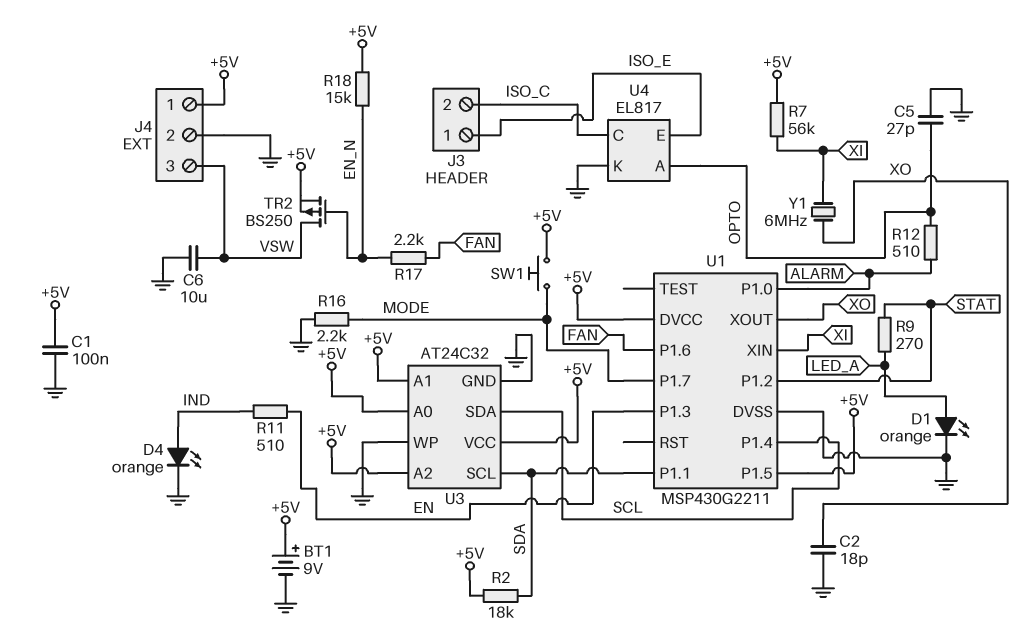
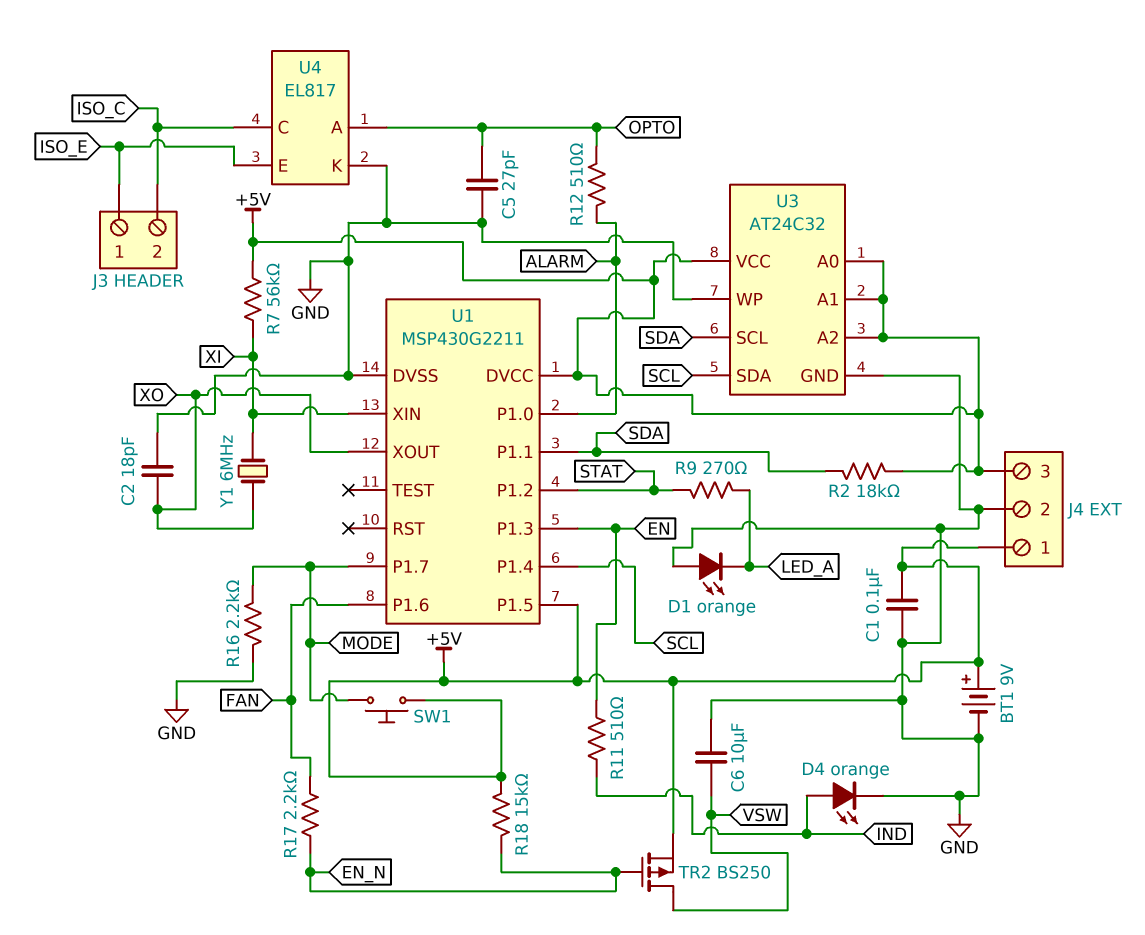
D1: LED orange (A LED_A, K GND) -> LED orange (A GND, K LED_A)
J4 pin 3: VSW -> +5V

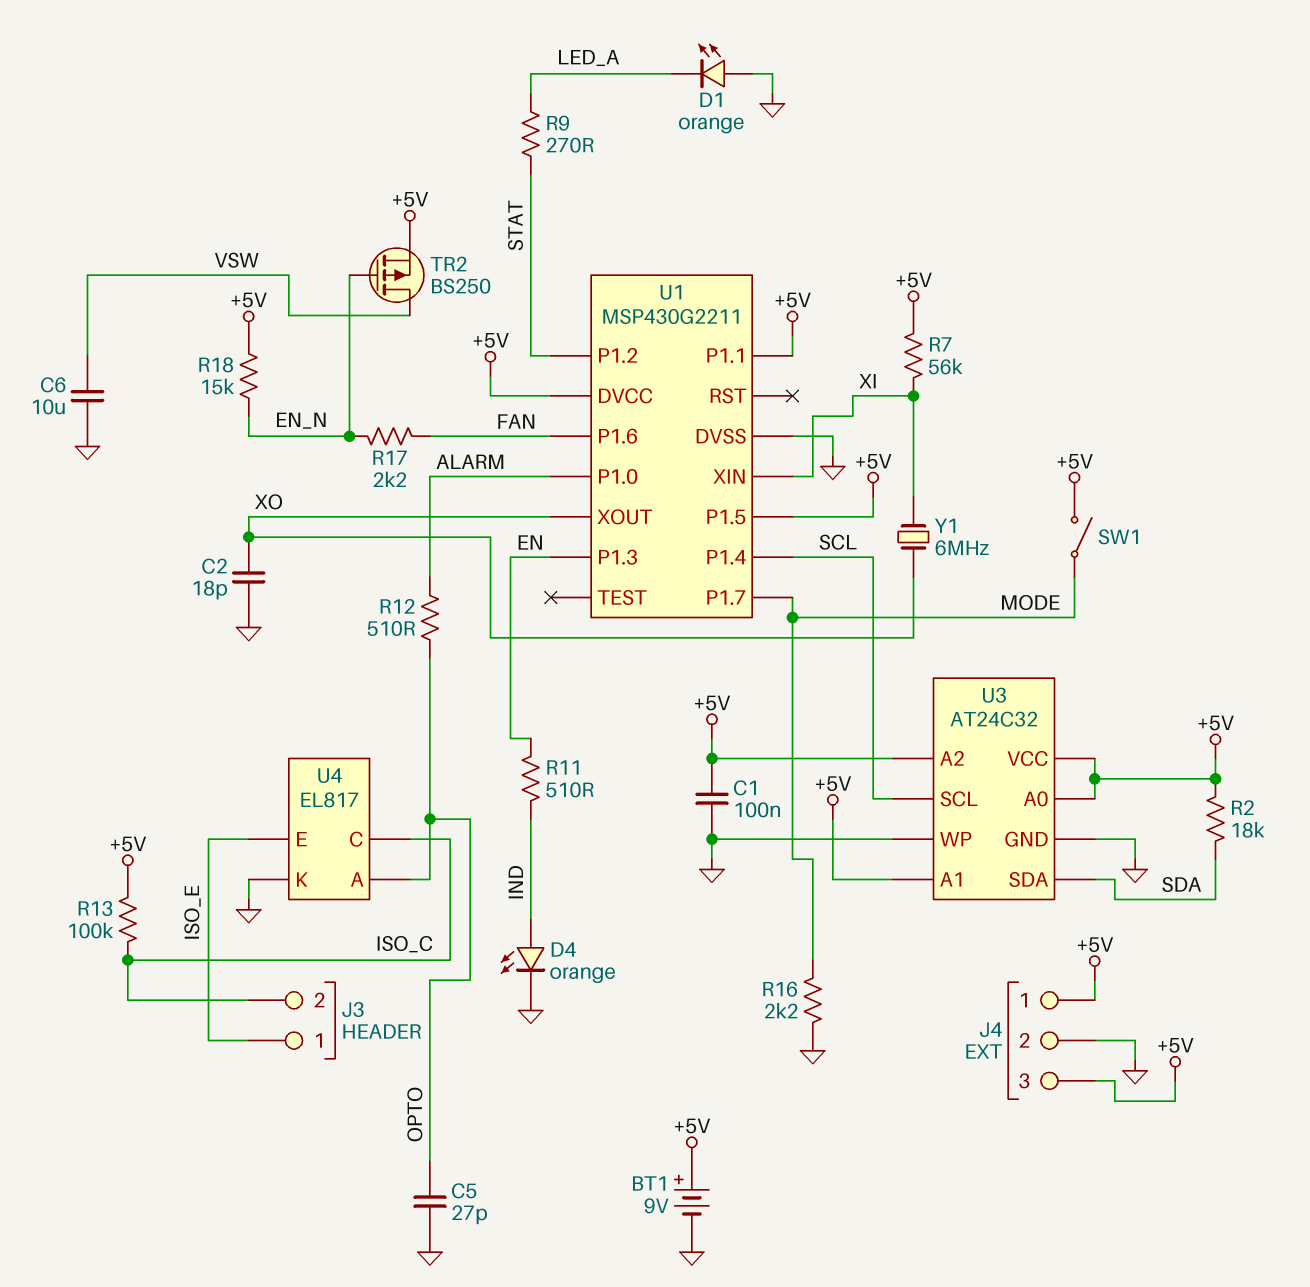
R13: none -> 100k (+5V, ISO_C)
SW1: button (+5V, MODE) -> switch (+5V, MODE)
U1 pin P1.1: SDA -> +5V
U3 pin SCL: SDA -> SCL
U3 pin SDA: SCL -> SDA

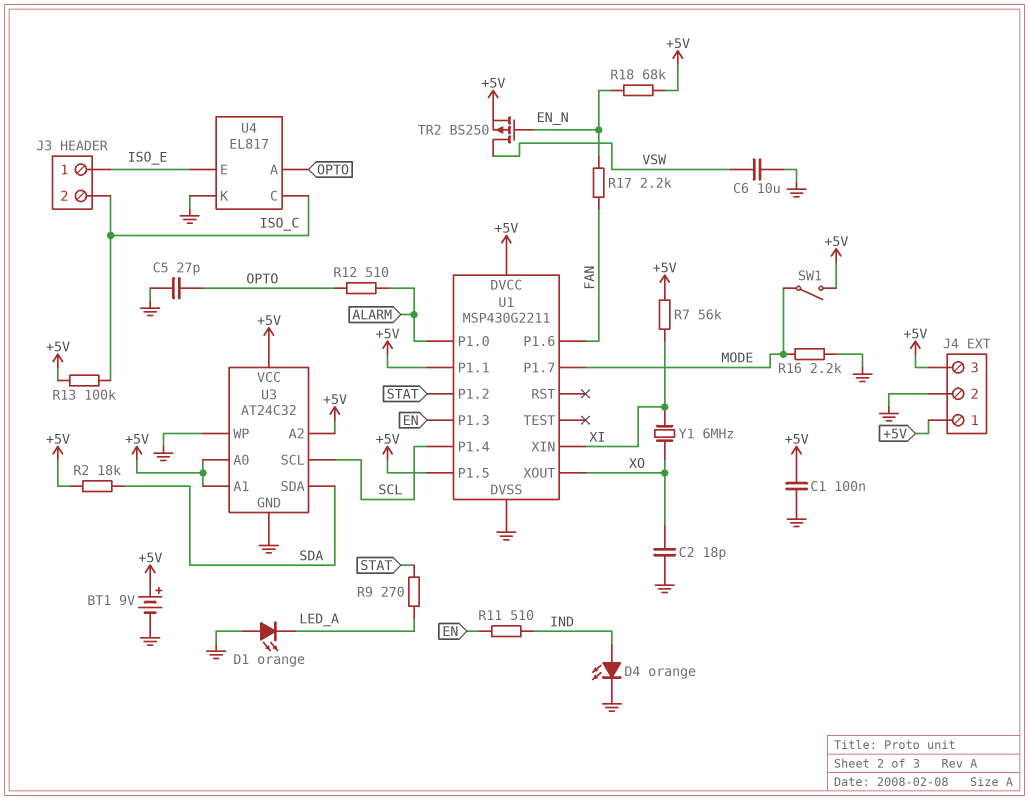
R18: 15k (+5V, EN_N) -> 68k (+5V, EN_N)

